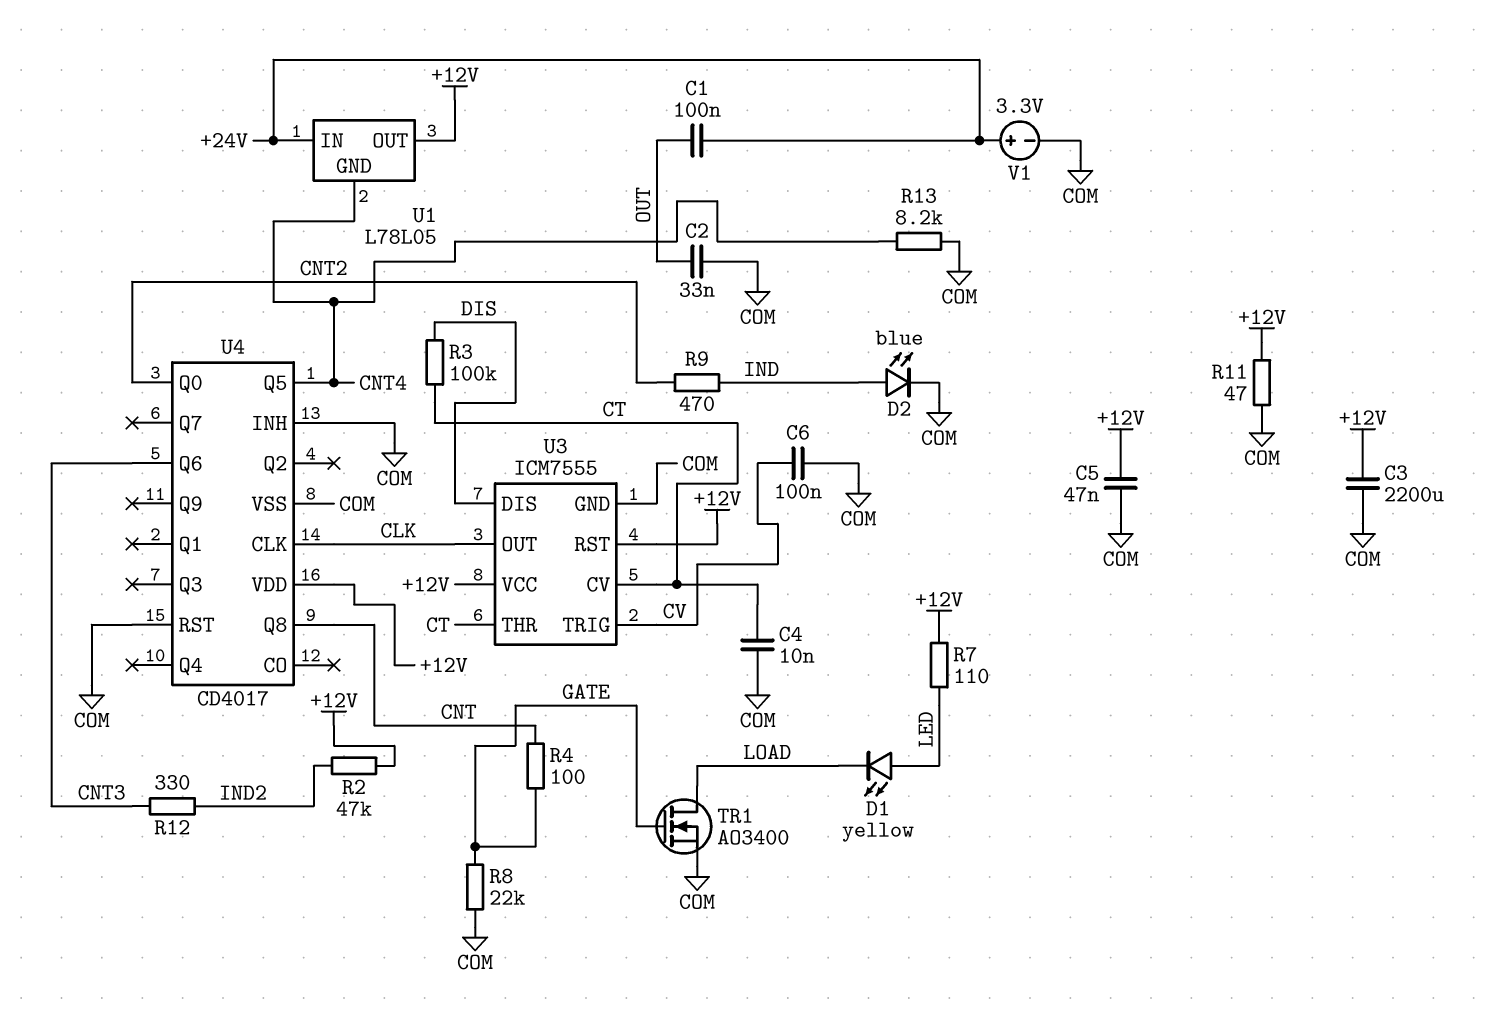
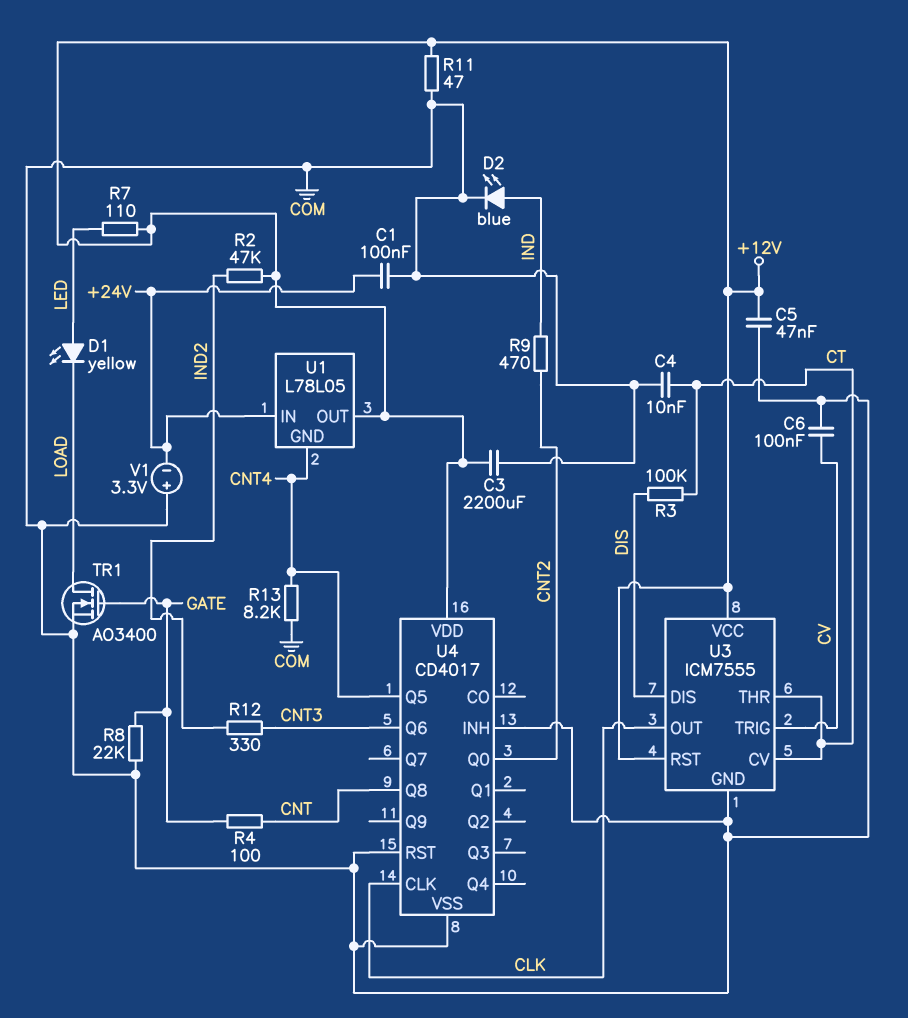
C1: 100nF (+24V, OUT) -> 100nF (+24V, COM)
C2: 33nF (COM, OUT) -> none
V1: 3.3V (plus +24V, minus COM) -> 3.3V (plus COM, minus +24V)

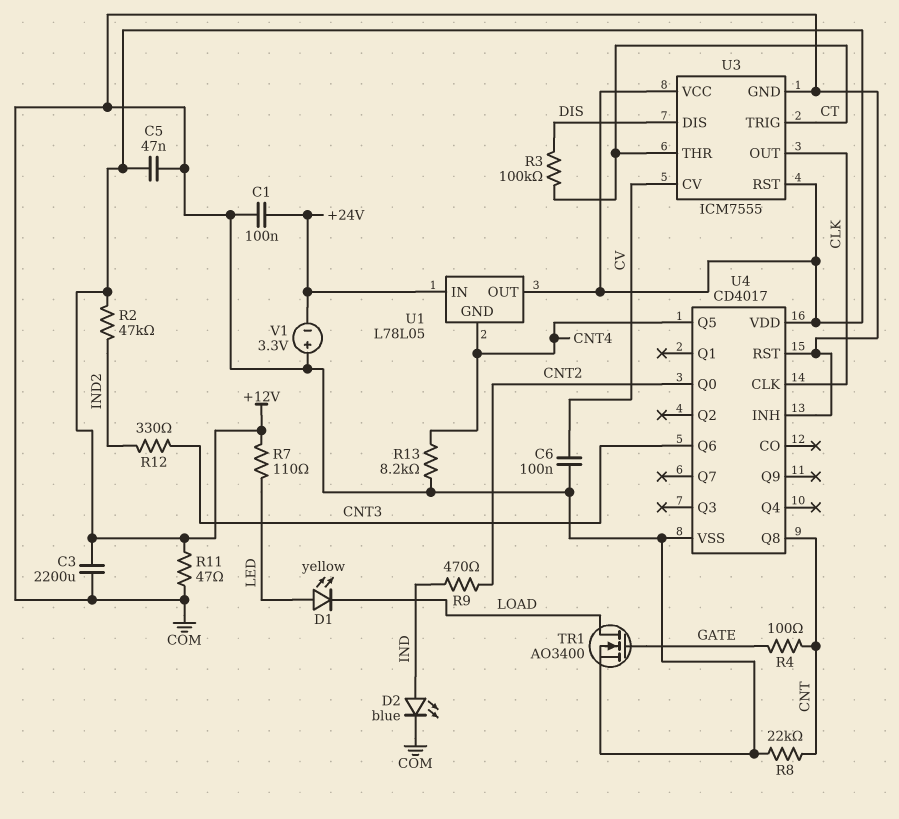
C4: 10nF (COM, CT) -> none
R8: 22k (COM, GATE) -> 22k (CNT, COM)
U3 pin CV: CT -> CV
U3 pin TRIG: CV -> CT

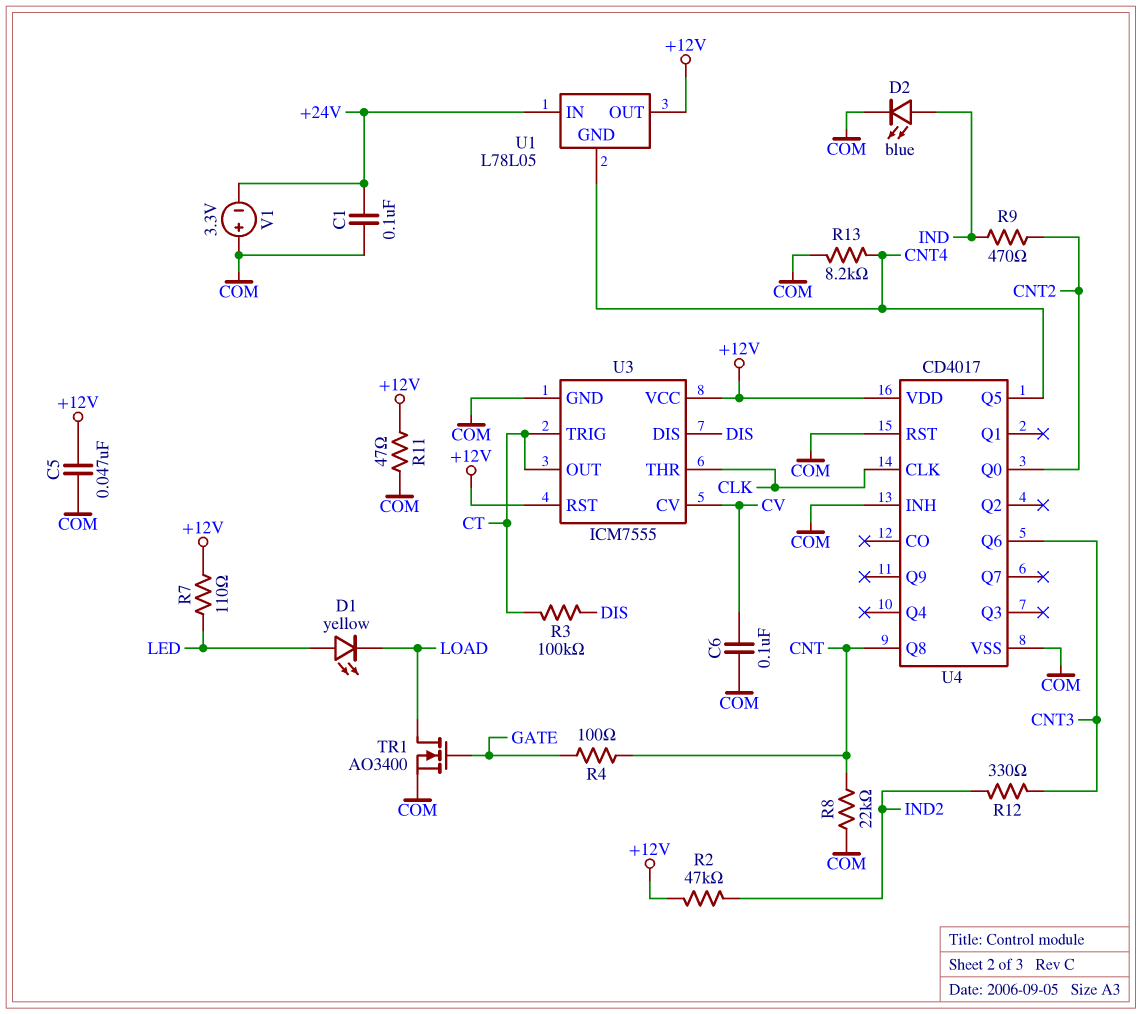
C3: 2200uF (+12V, COM) -> none
U3 pin OUT: CLK -> CT
U3 pin THR: CT -> CLK

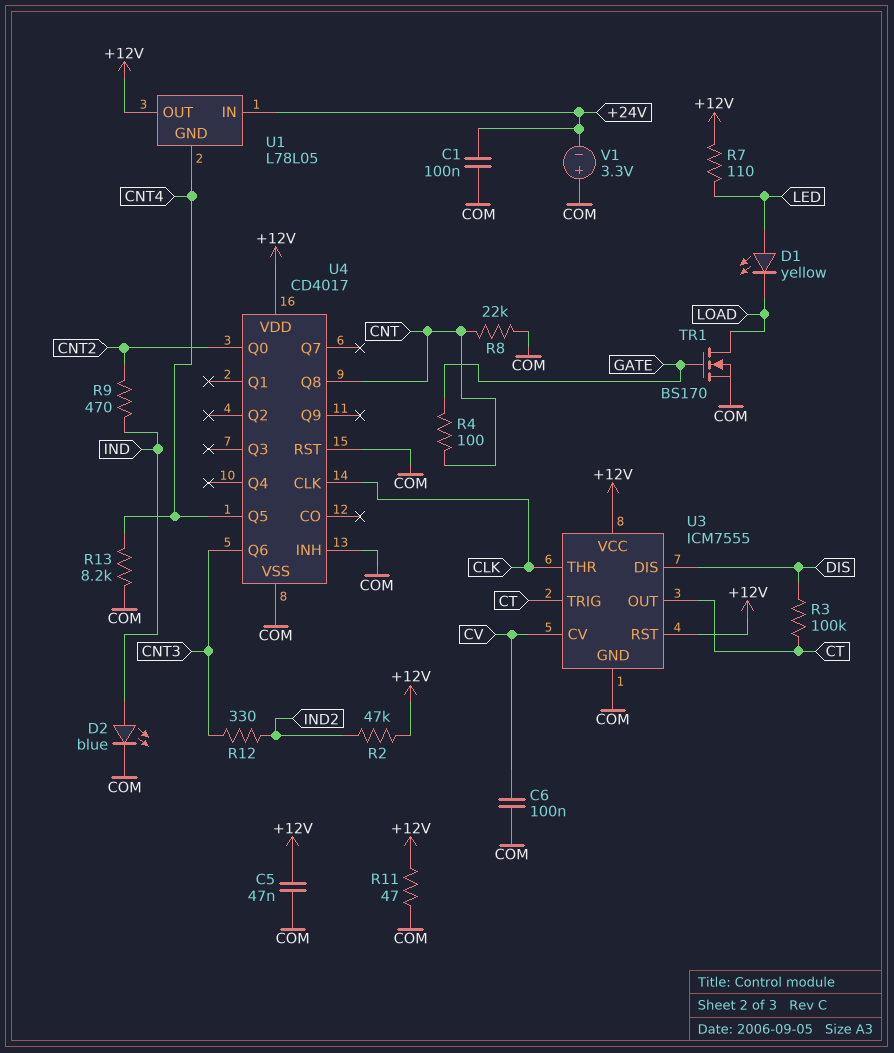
TR1: NMOS AO3400 (G GATE, D LOAD, S COM) -> NMOS BS170 (G GATE, D LOAD, S COM)

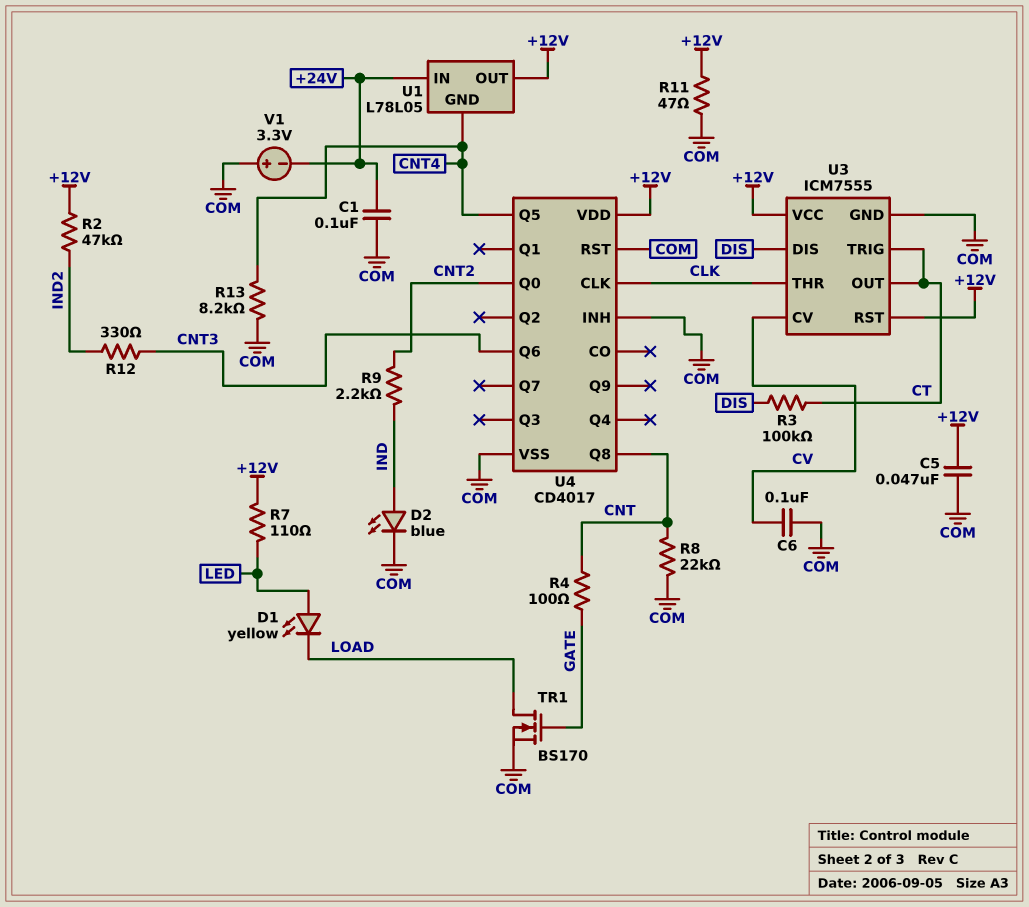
R9: 470 (CNT2, IND) -> 2.2k (CNT2, IND)

